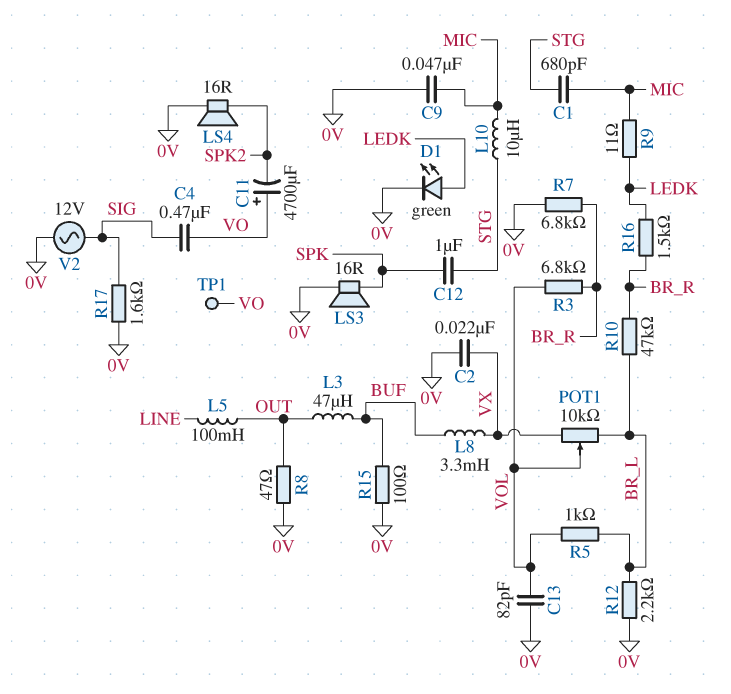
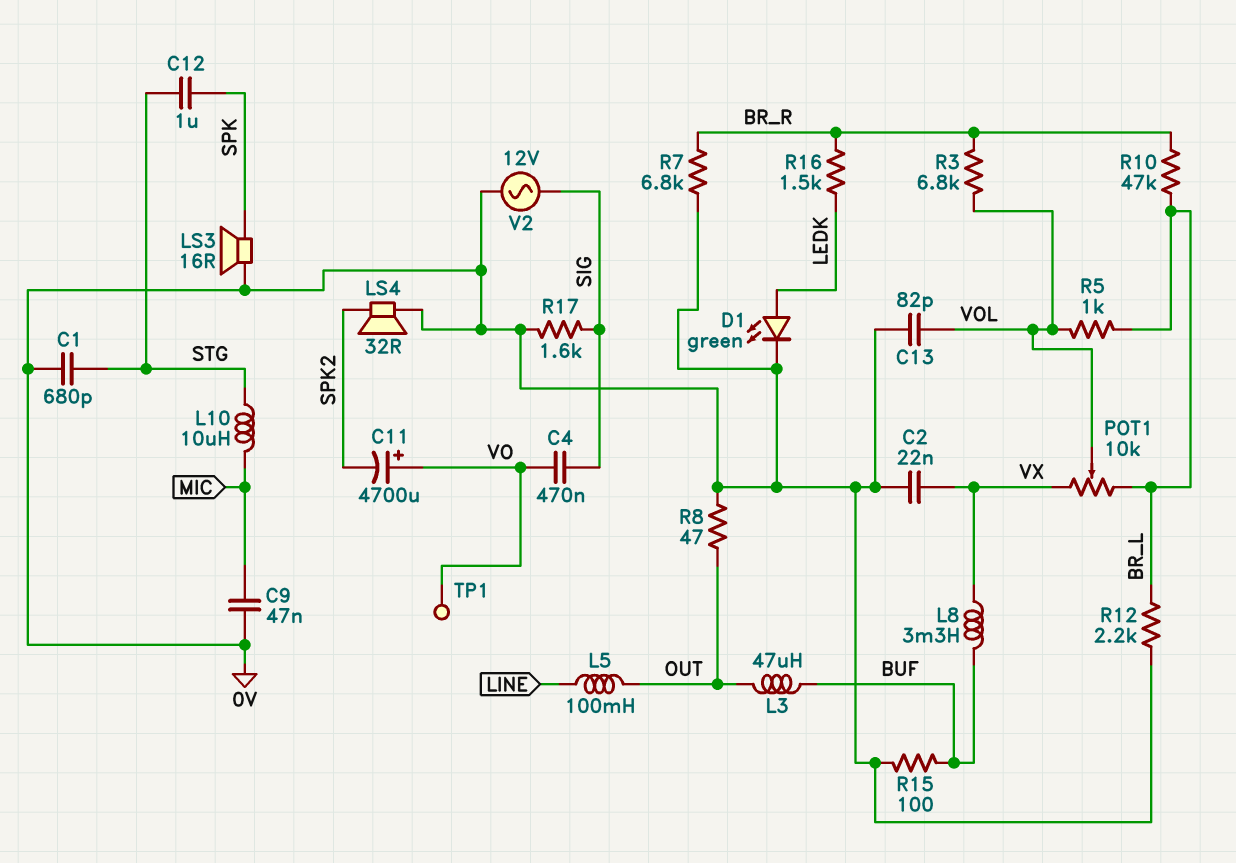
C1: 680pF (MIC, STG) -> 680pF (0V, STG)
LS4: speaker 16R (0V, SPK2) -> speaker 32R (0V, SPK2)
R9: 11 (LEDK, MIC) -> none

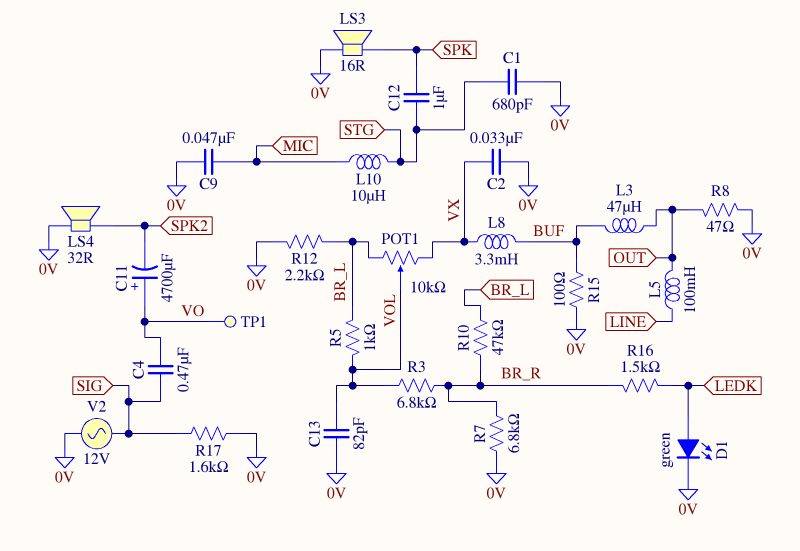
C2: 22nF (0V, VX) -> 33nF (0V, VX)

